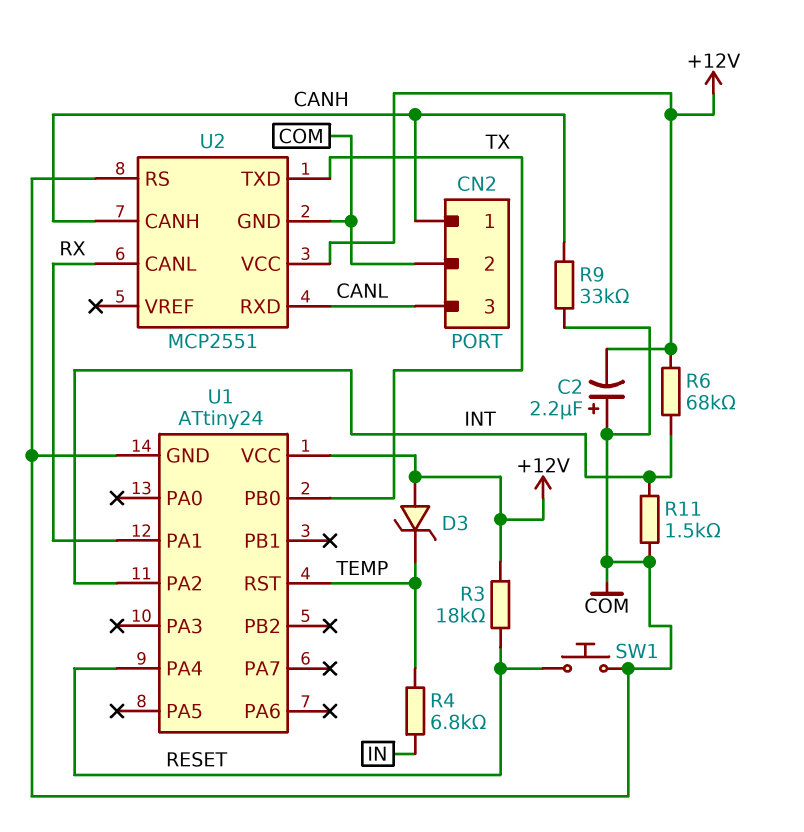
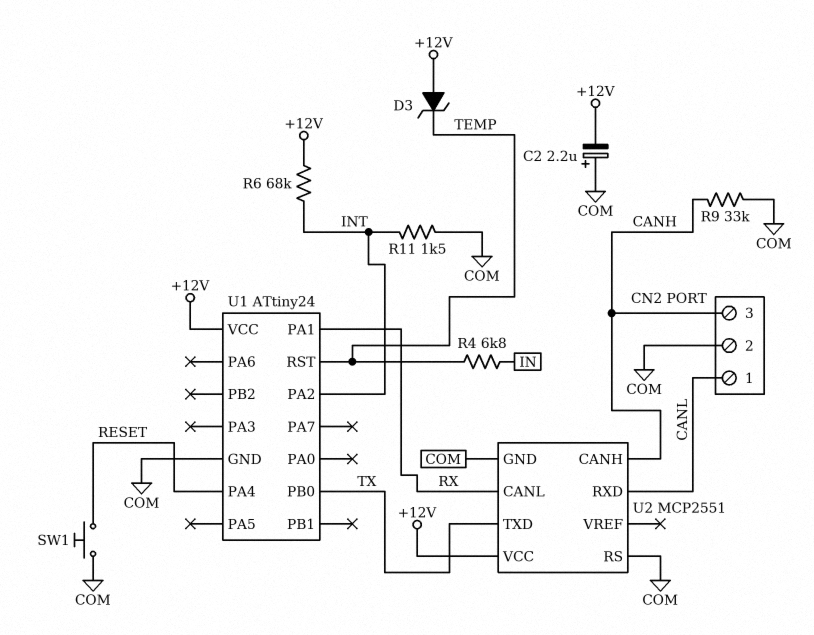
CN2 pin 1: CANH -> CANL
CN2 pin 3: CANL -> CANH
R3: 18k (+12V, RESET) -> none

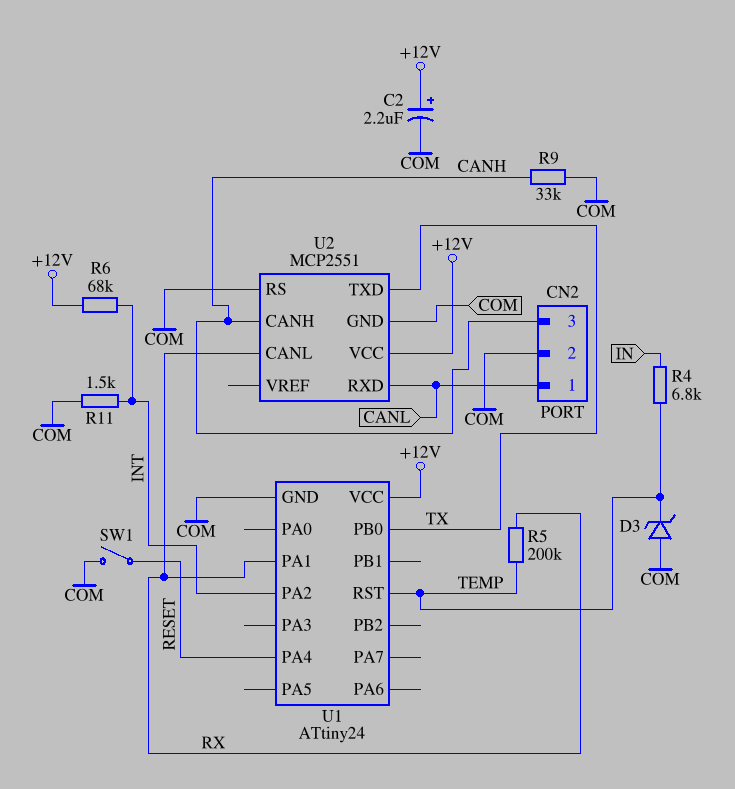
C2: 2.2uF (plus COM, minus +12V) -> 2.2uF (plus +12V, minus COM)
D3: zener (A +12V, K TEMP) -> zener (A COM, K TEMP)
R5: none -> 200k (RX, TEMP)
SW1: button (COM, RESET) -> switch (COM, RESET)

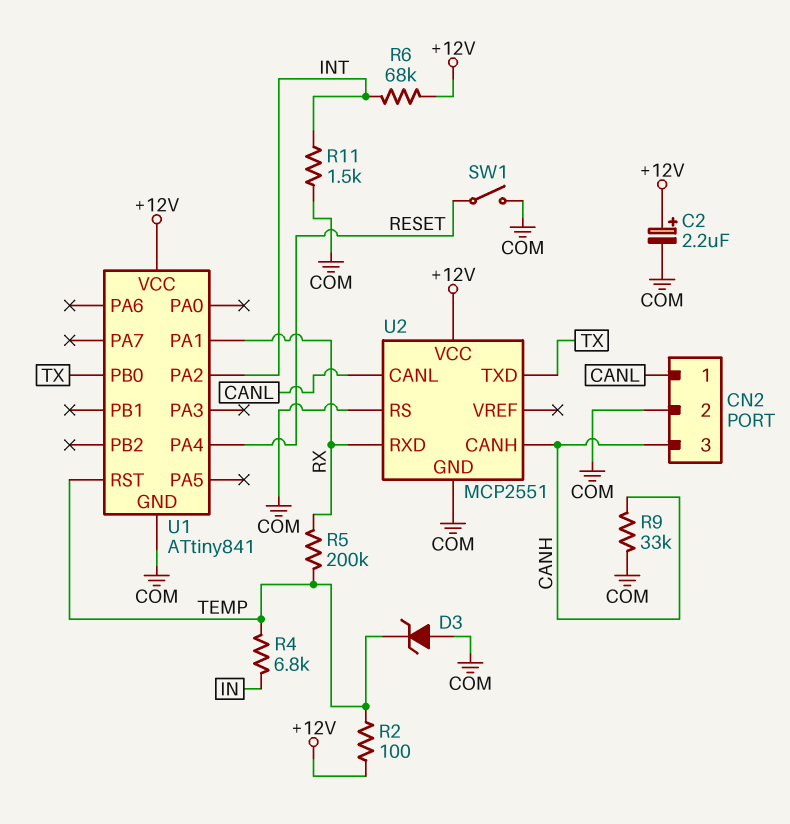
R2: none -> 100 (+12V, TEMP)
U1: ATtiny24 -> ATtiny841
U2 pin CANL: RX -> CANL
U2 pin RXD: CANL -> RX

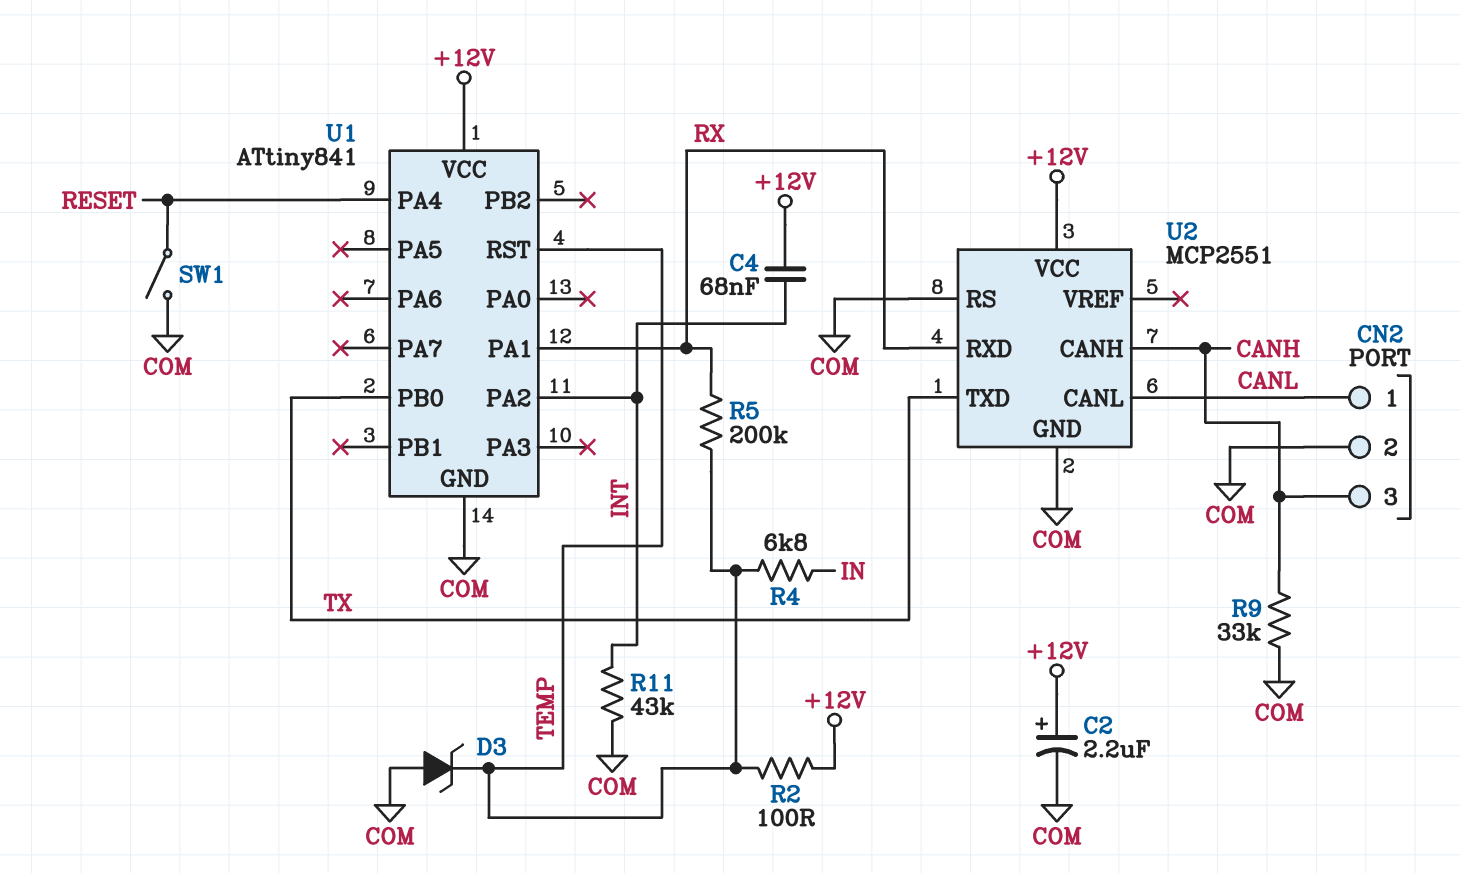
C4: none -> 68nF (+12V, INT)
R6: 68k (+12V, INT) -> none
R11: 1.5k (COM, INT) -> 43k (COM, INT)

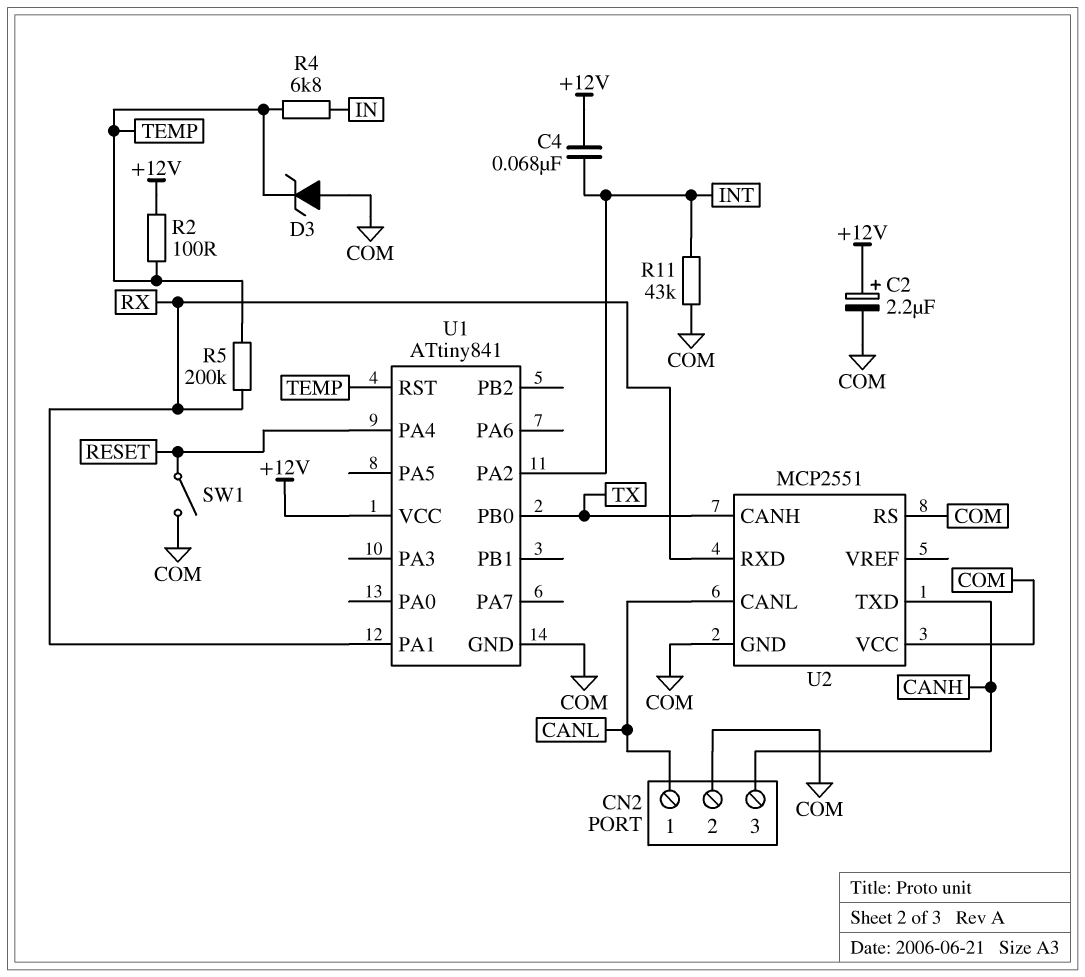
R9: 33k (CANH, COM) -> none
U2 pin CANH: CANH -> TX
U2 pin TXD: TX -> CANH
U2 pin VCC: +12V -> COM

